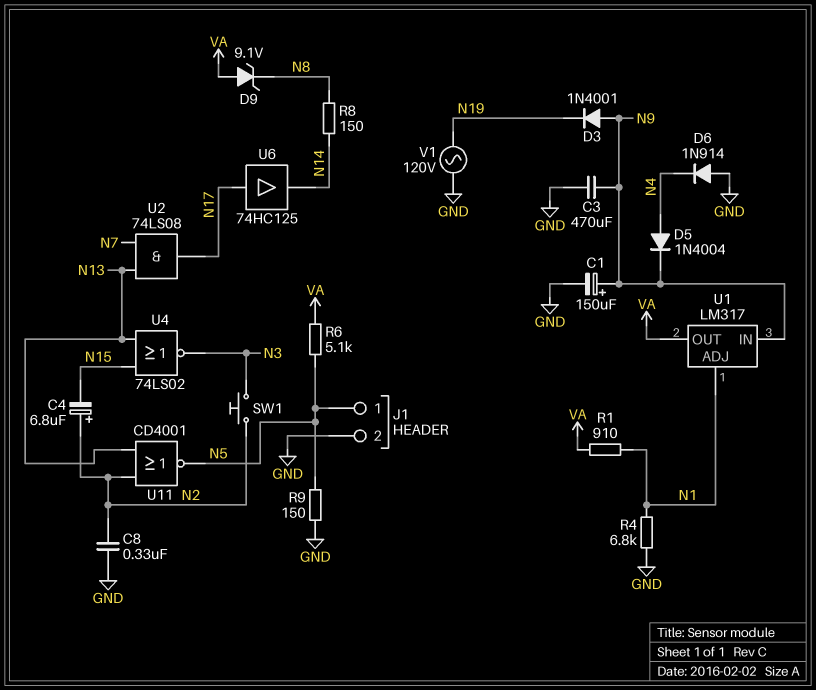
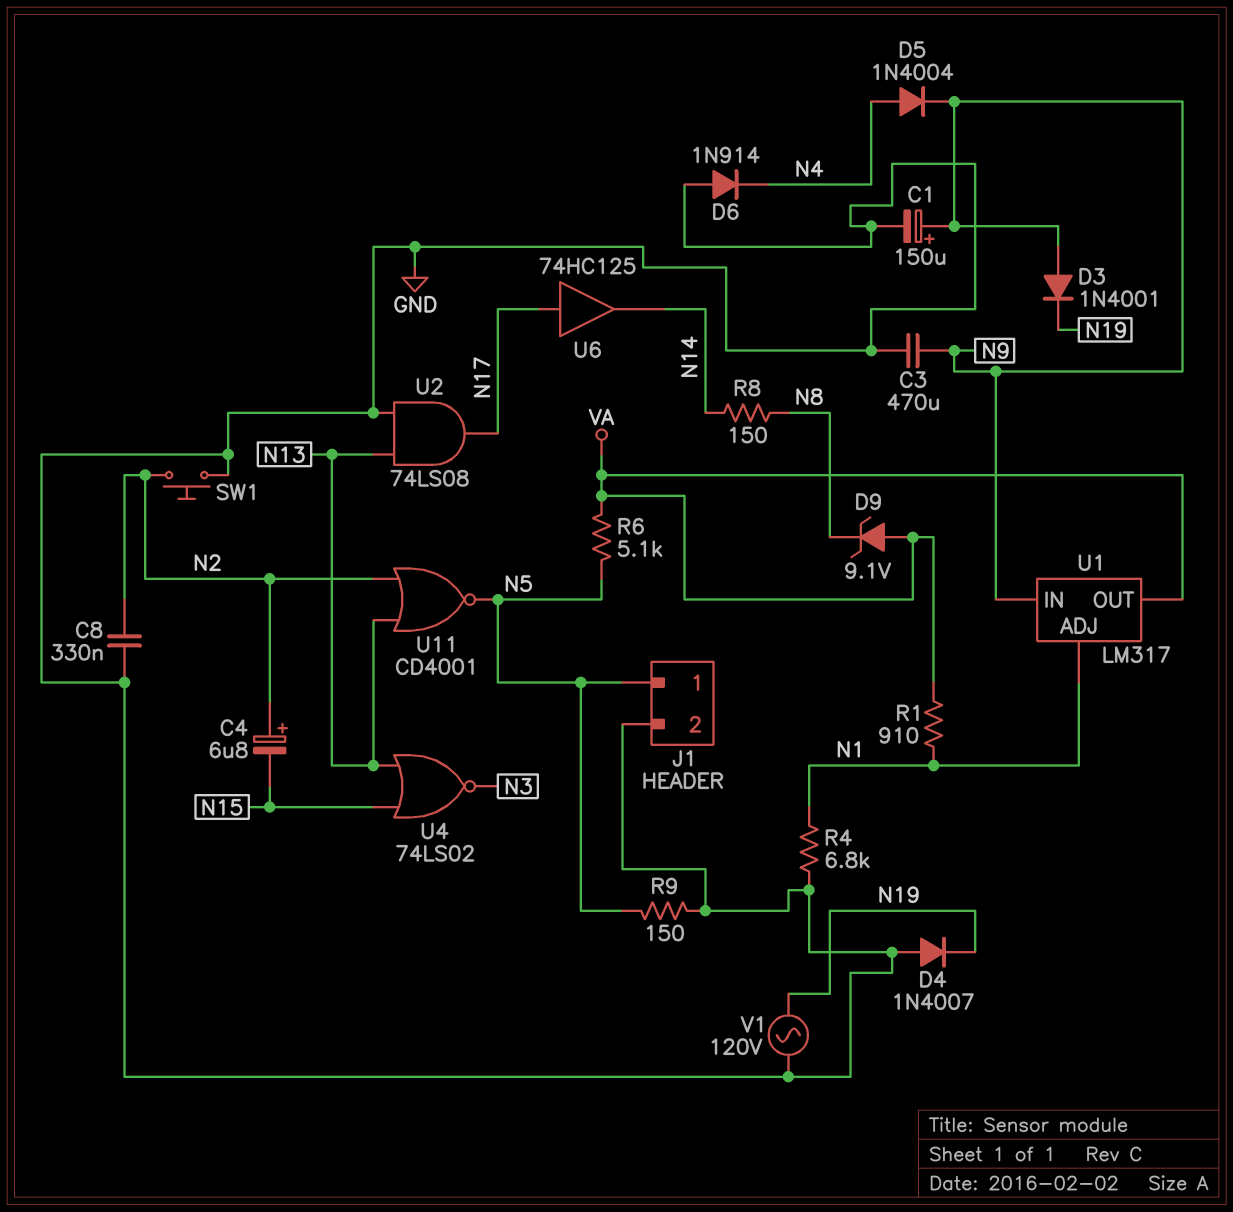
D4: none -> diode 1N4007 (A GND, K N19)
SW1: button (N2, N3) -> button (GND, N2)
U2: AND 74LS08 (in N7, in N13, out N17) -> AND 74LS08 (in GND, in N13, out N17)

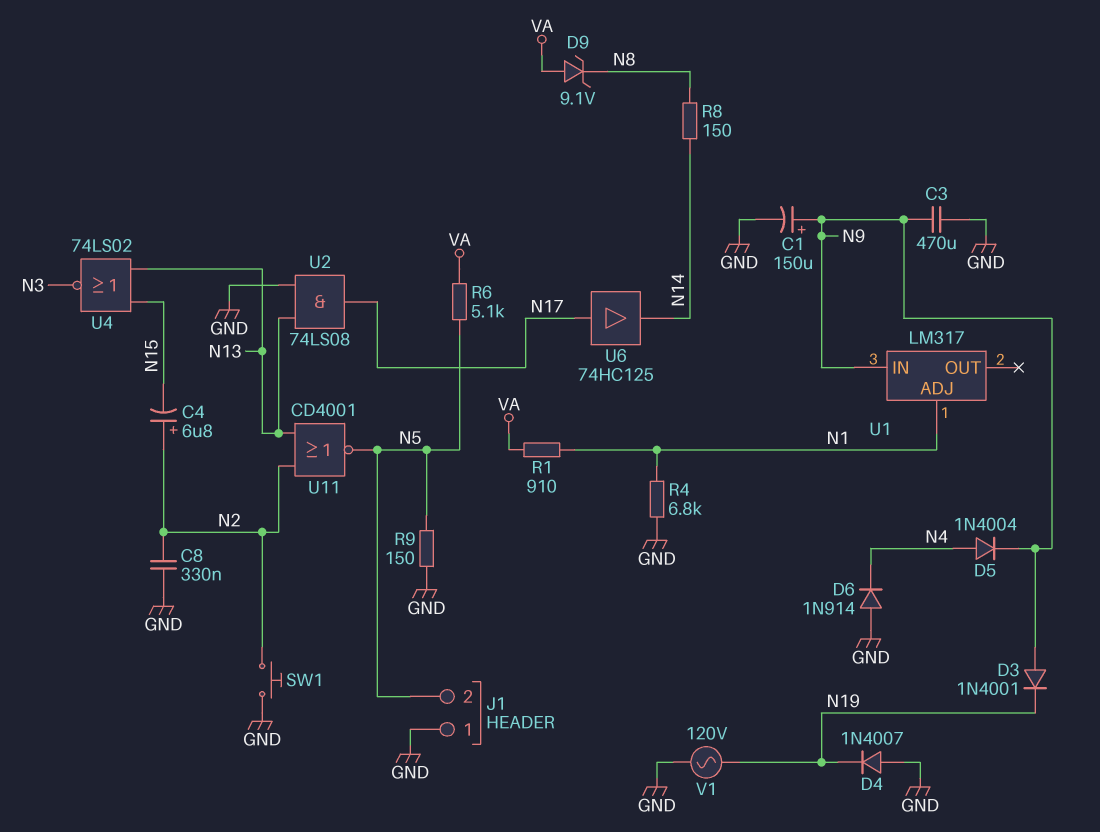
J1 pin 1: N5 -> GND
J1 pin 2: GND -> N5
U1 pin OUT: VA -> none

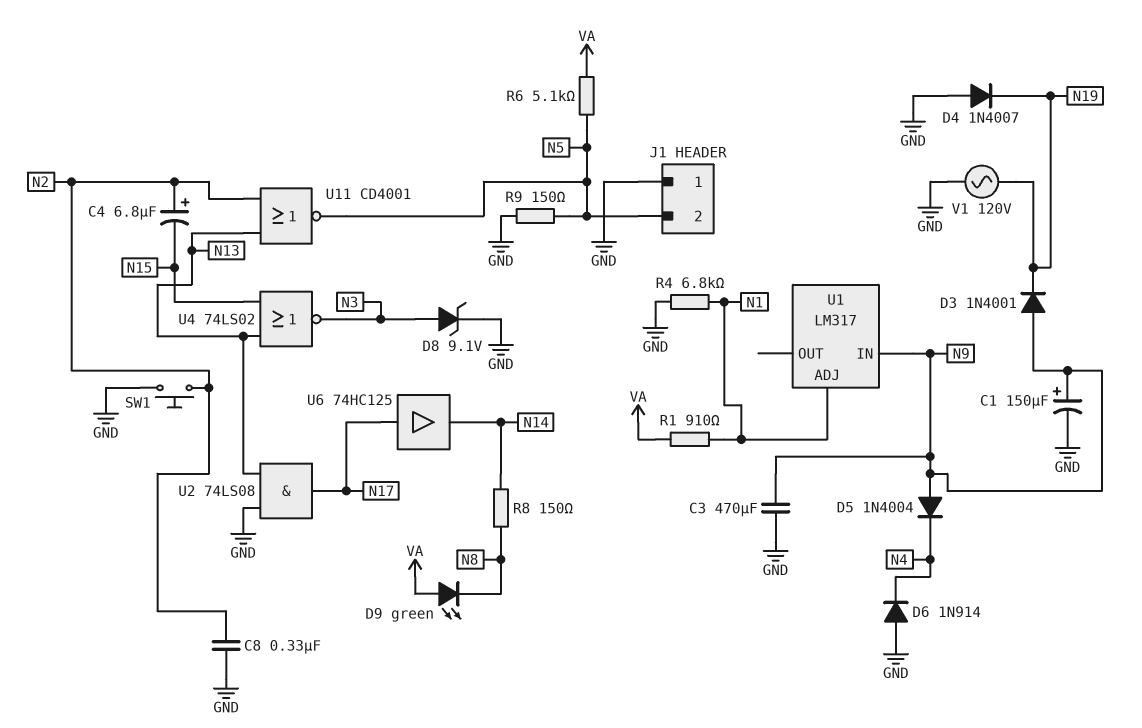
D5: diode 1N4004 (A N4, K N9) -> diode 1N4004 (A N9, K N4)
D8: none -> zener 9.1V (A N3, K GND)
D9: zener 9.1V (A VA, K N8) -> LED green (A VA, K N8)

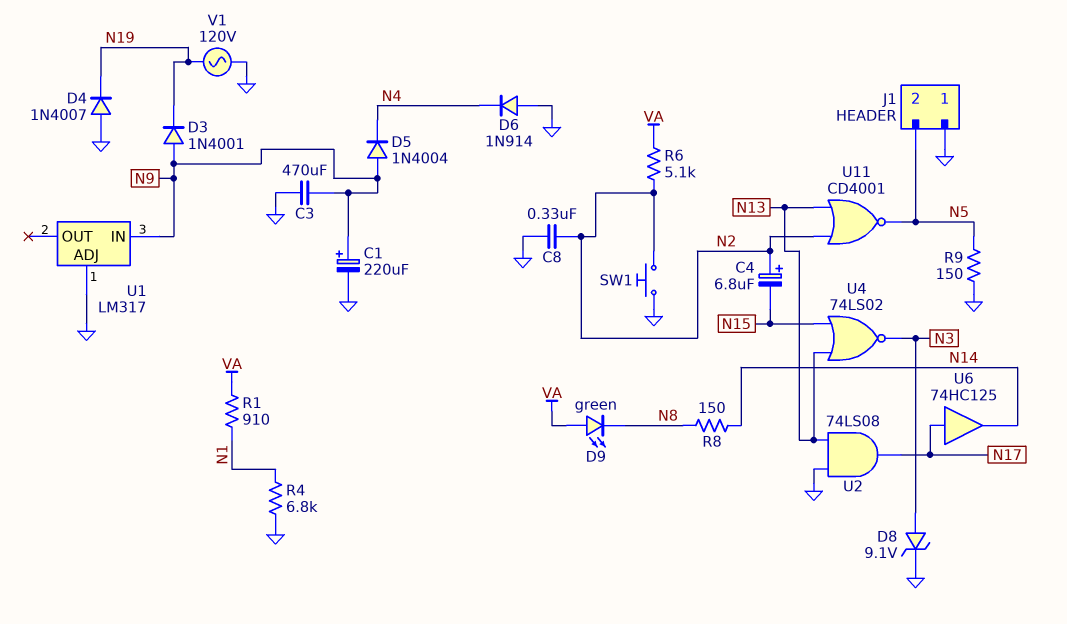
C1: 150uF (plus N9, minus GND) -> 220uF (plus N9, minus GND)
R6: 5.1k (N5, VA) -> 5.1k (N2, VA)
U1 pin ADJ: N1 -> GND

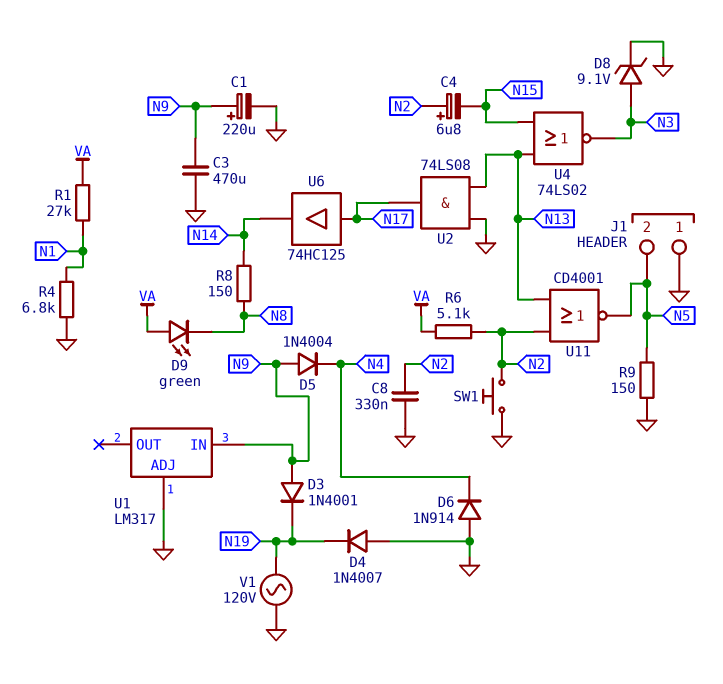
R1: 910 (N1, VA) -> 27k (N1, VA)

